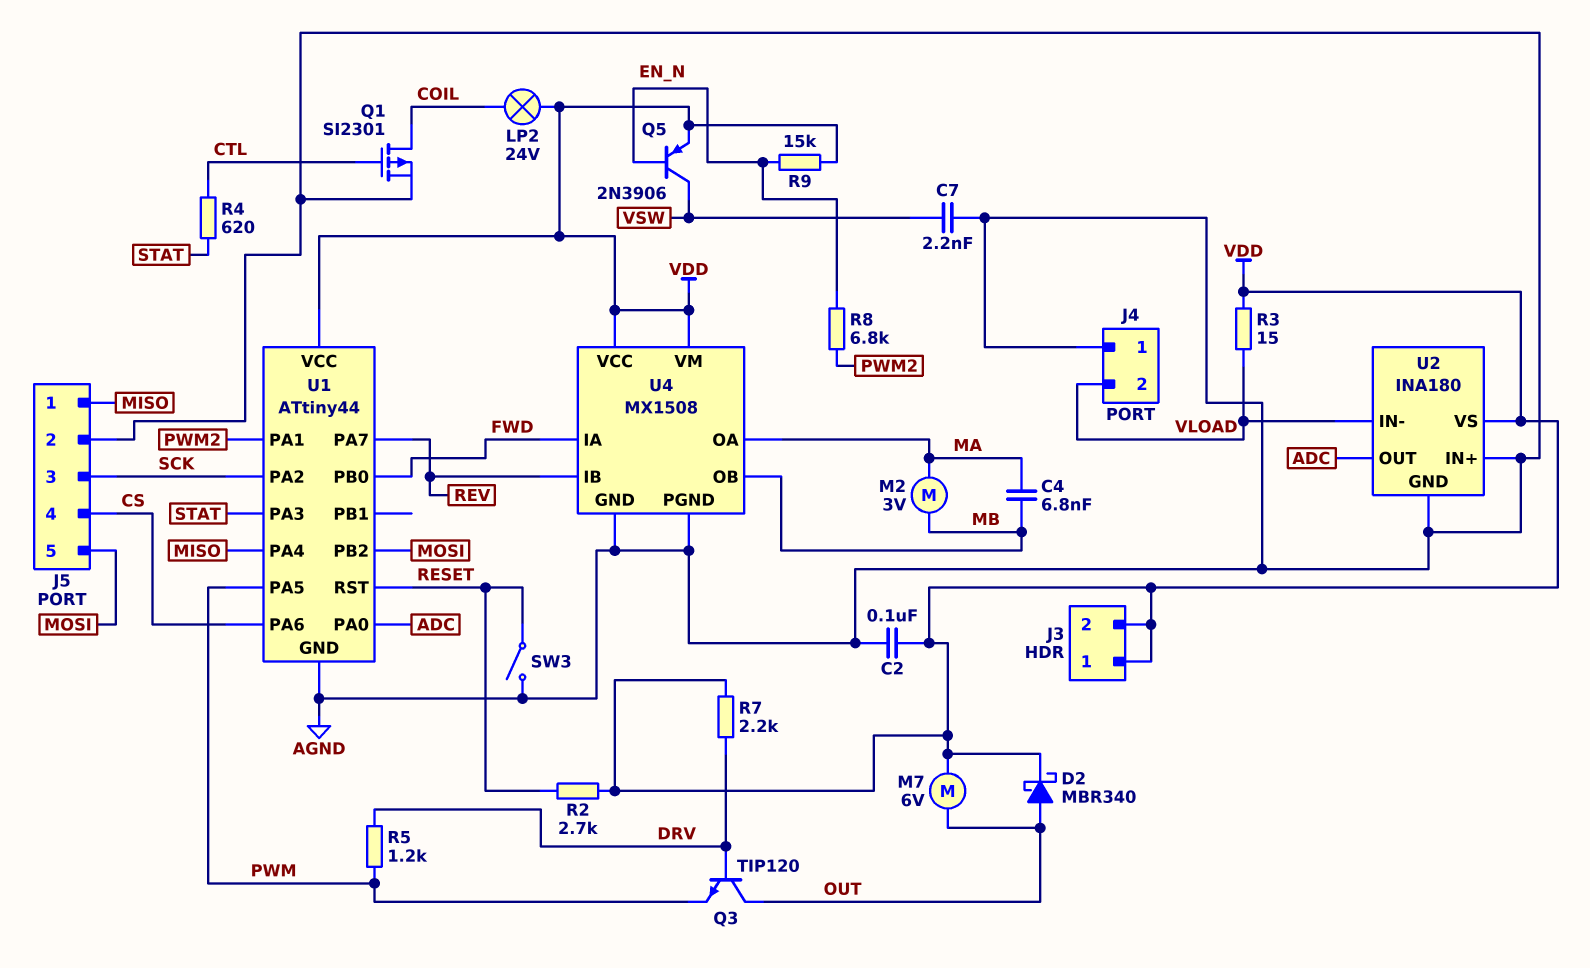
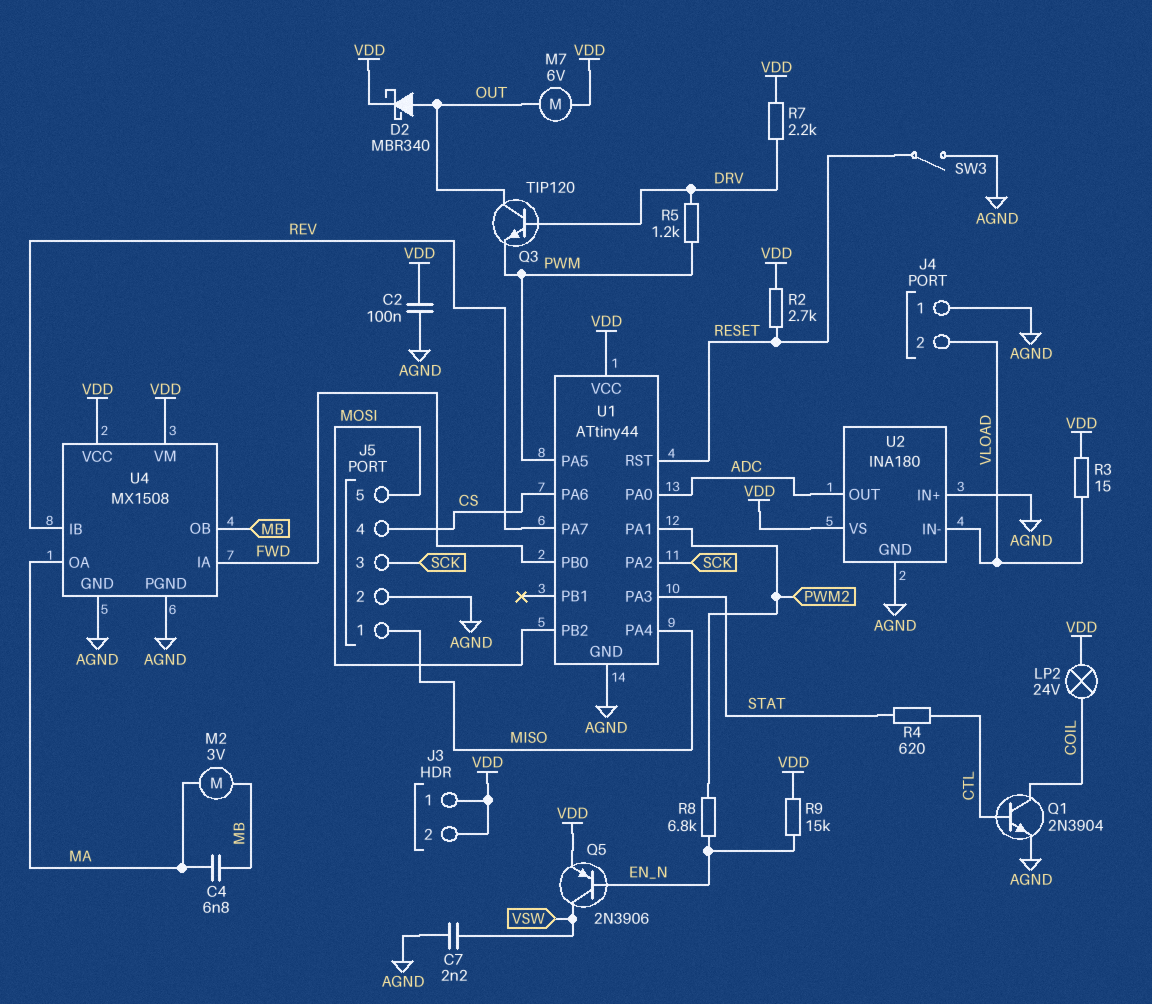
Q1: PMOS SI2301 (G CTL, D COIL, S AGND) -> NPN 2N3904 (B CTL, C COIL, E AGND)

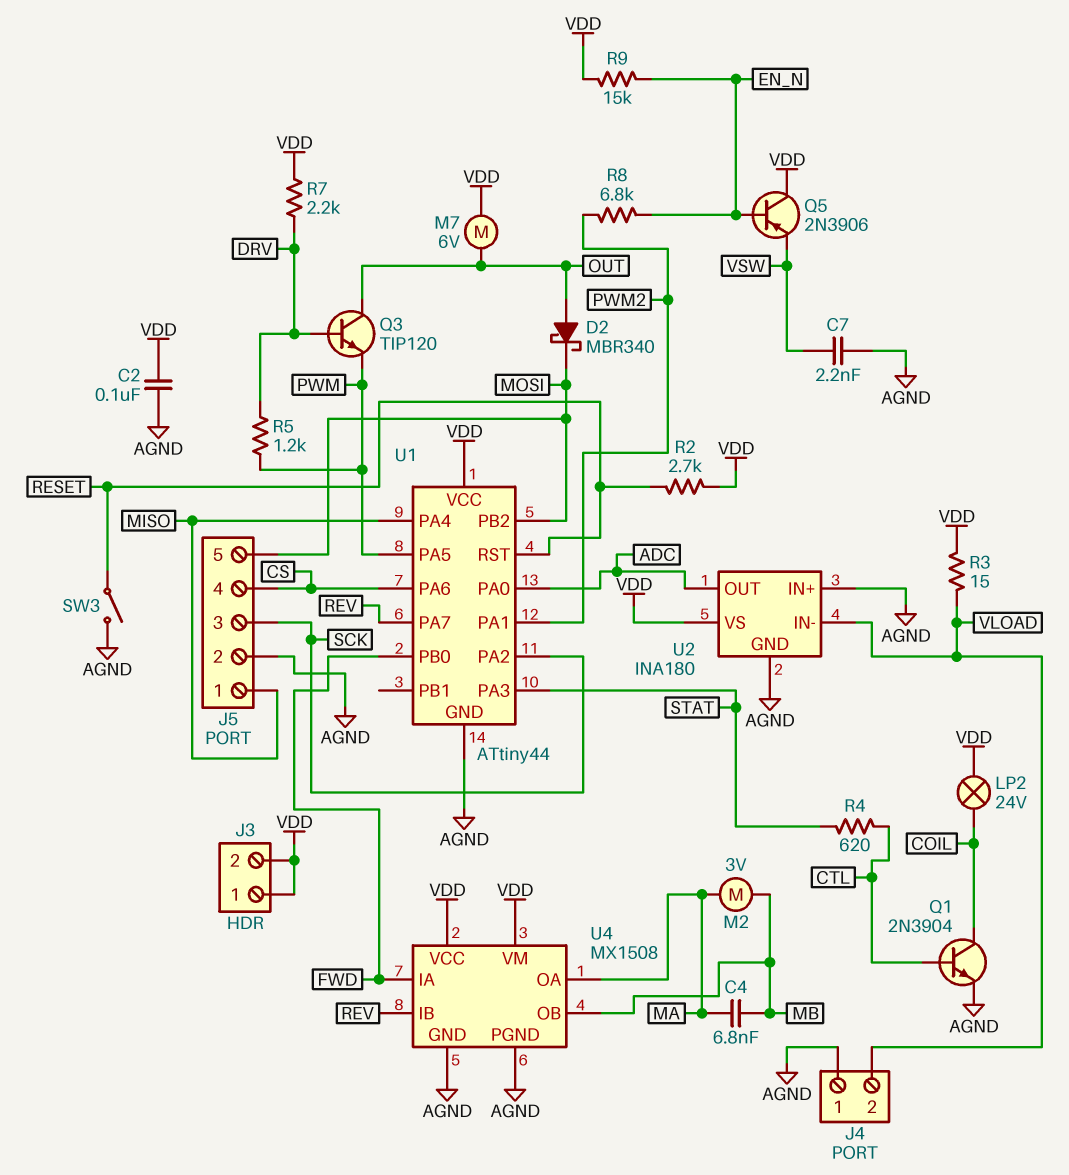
D2: schottky MBR340 (A OUT, K VDD) -> schottky MBR340 (A OUT, K MOSI)
Q5: PNP 2N3906 (B EN_N, C VSW, E VDD) -> PNP 2N3906 (B EN_N, C VDD, E VSW)

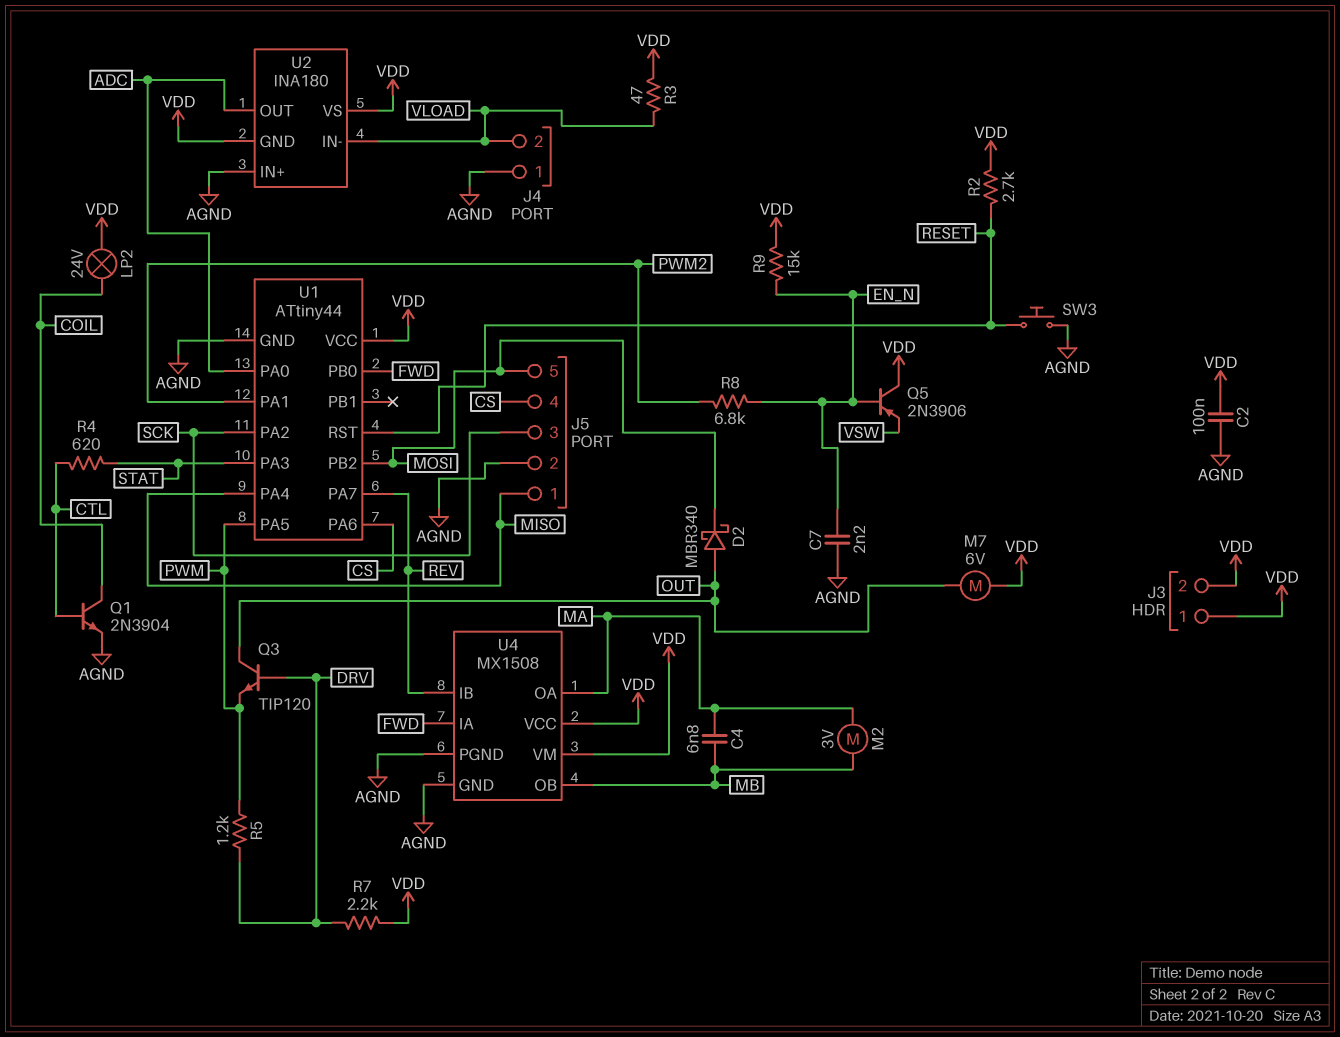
C7: 2.2nF (AGND, VSW) -> 2.2nF (AGND, EN_N)
R3: 15 (VDD, VLOAD) -> 47 (VDD, VLOAD)
SW3: switch (AGND, RESET) -> button (AGND, RESET)
U2 pin GND: AGND -> VDD

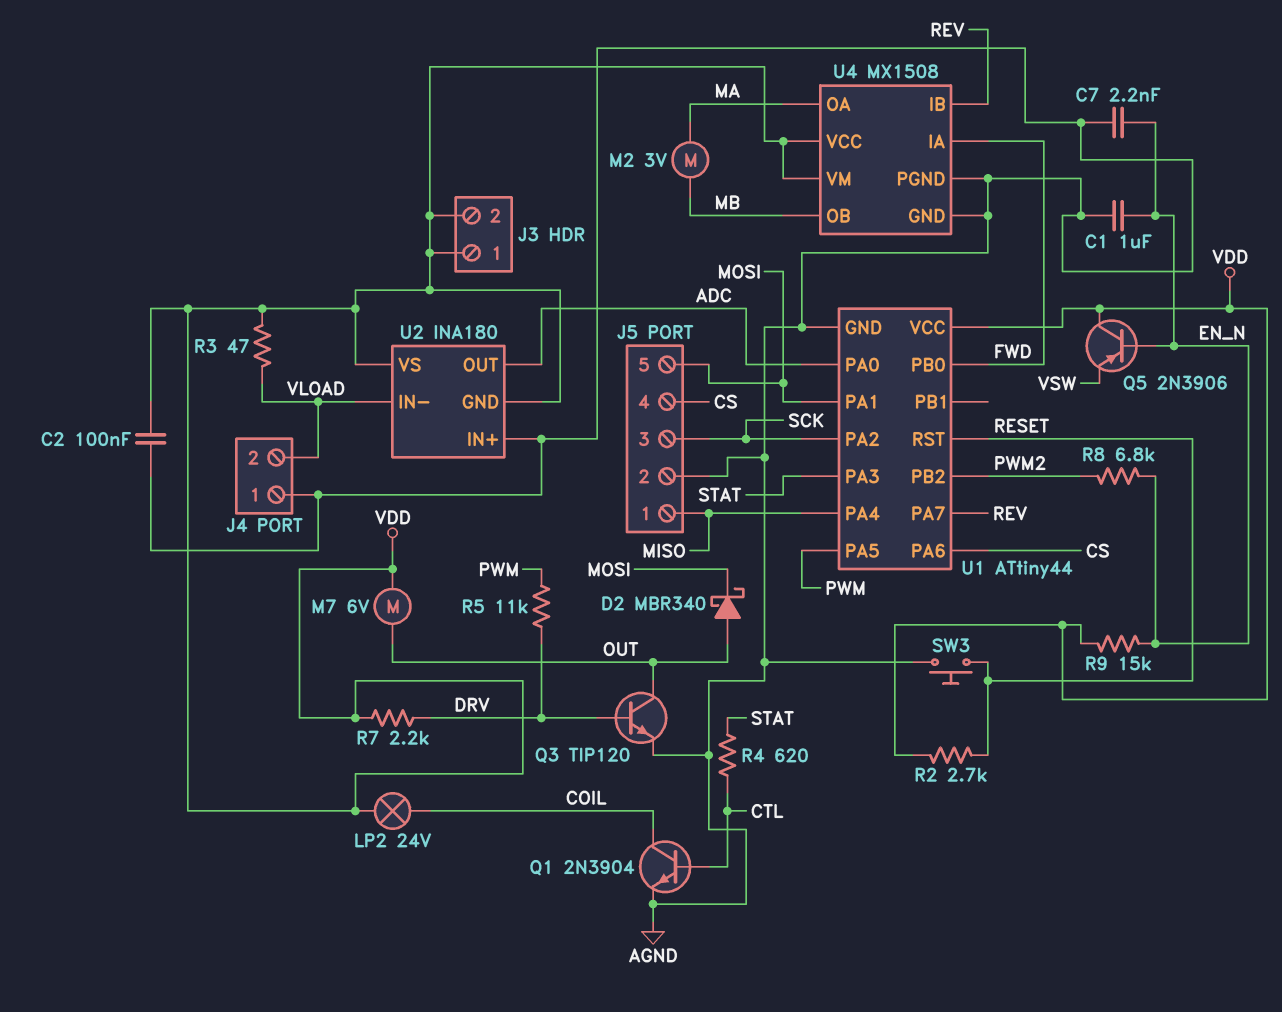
C1: none -> 1uF (AGND, EN_N)
C4: 6.8nF (MA, MB) -> none
Q3: NPN TIP120 (B DRV, C OUT, E PWM) -> NPN TIP120 (B DRV, C OUT, E AGND)
R5: 1.2k (DRV, PWM) -> 11k (DRV, PWM)
U1 pin PA1: PWM2 -> MOSI
U1 pin PB2: MOSI -> PWM2

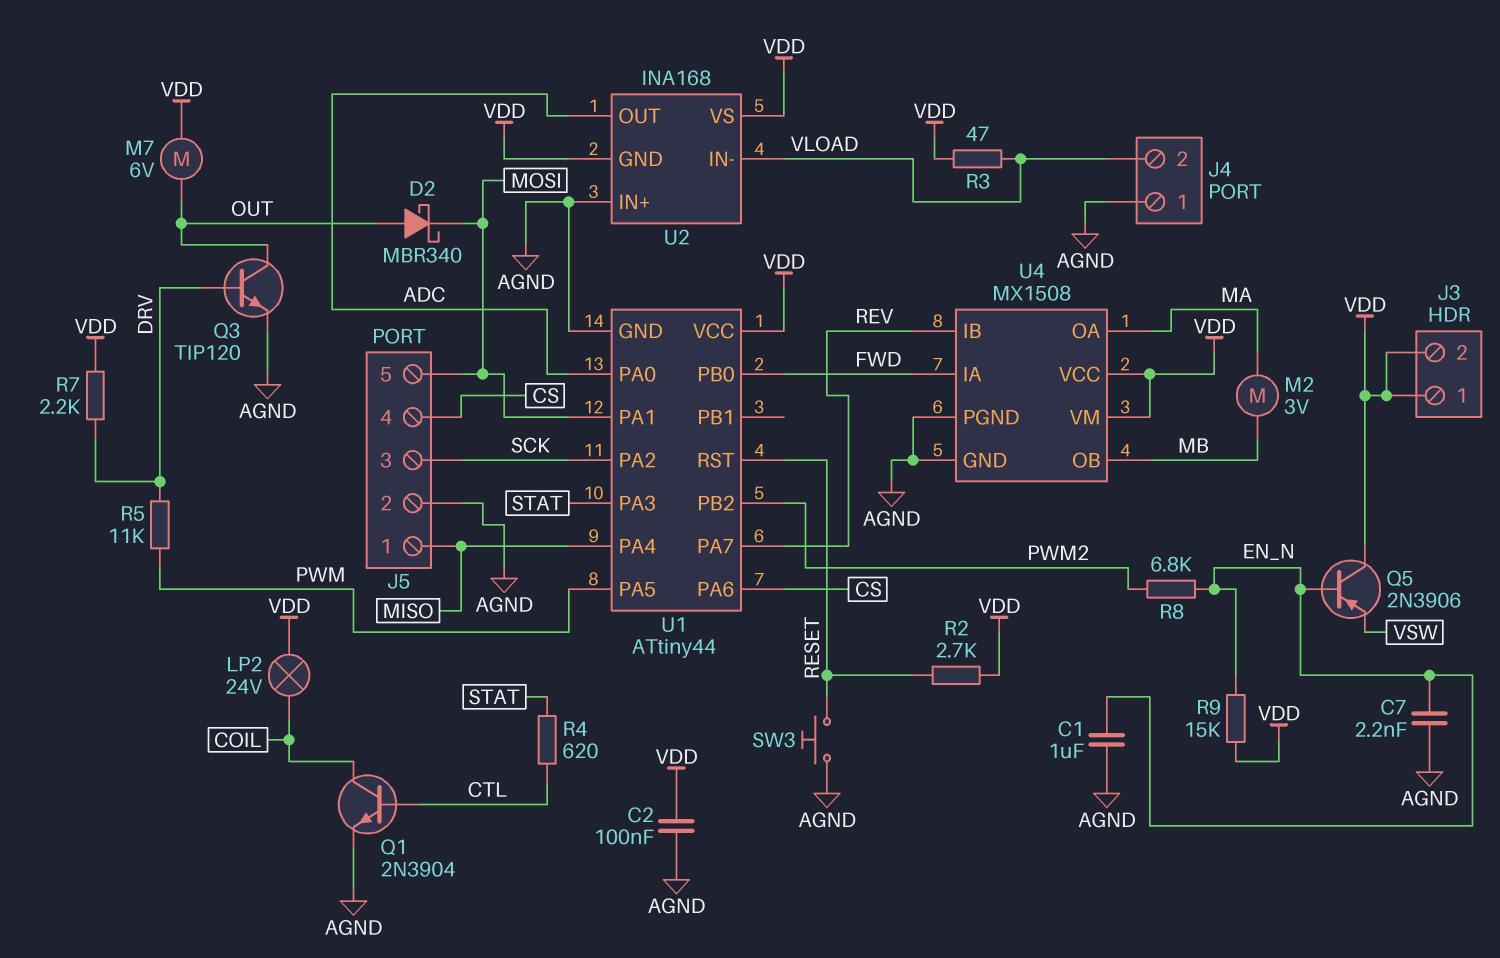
U2: INA180 -> INA168

